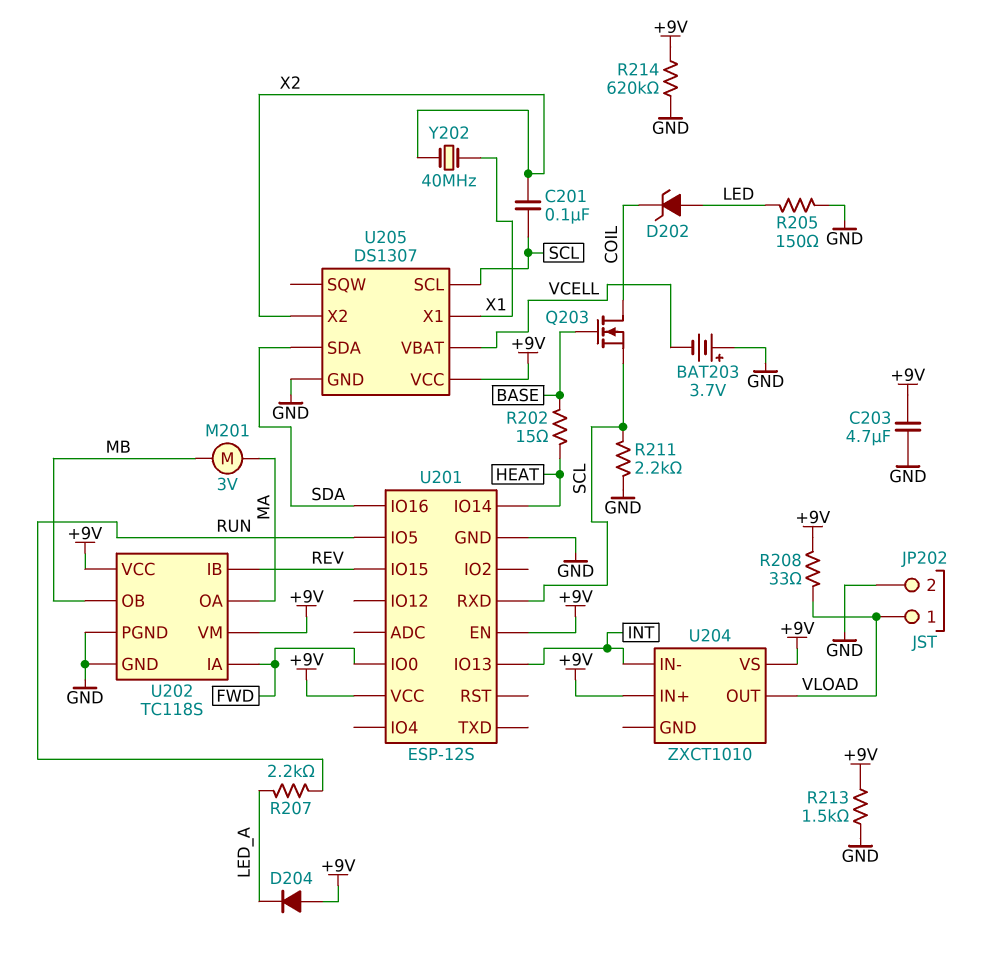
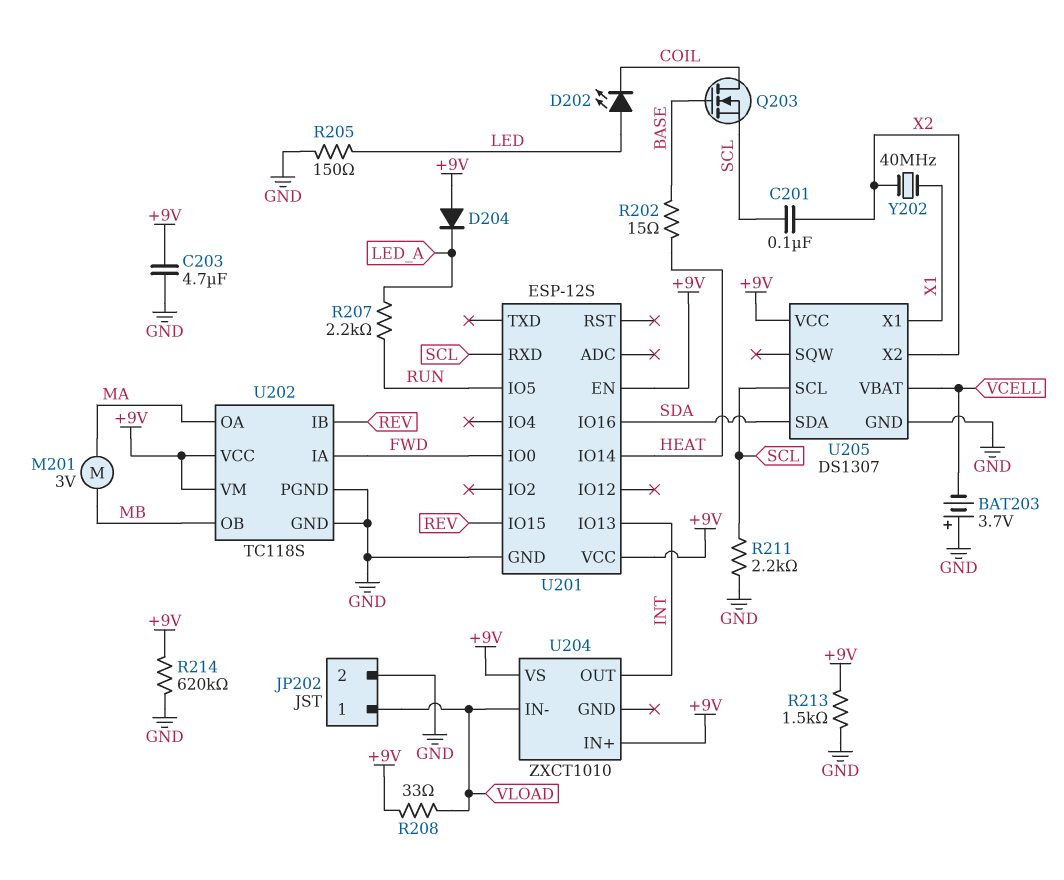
D202: zener (A LED, K COIL) -> LED (A LED, K COIL)
U204 pin IN-: INT -> VLOAD
U204 pin OUT: VLOAD -> INT

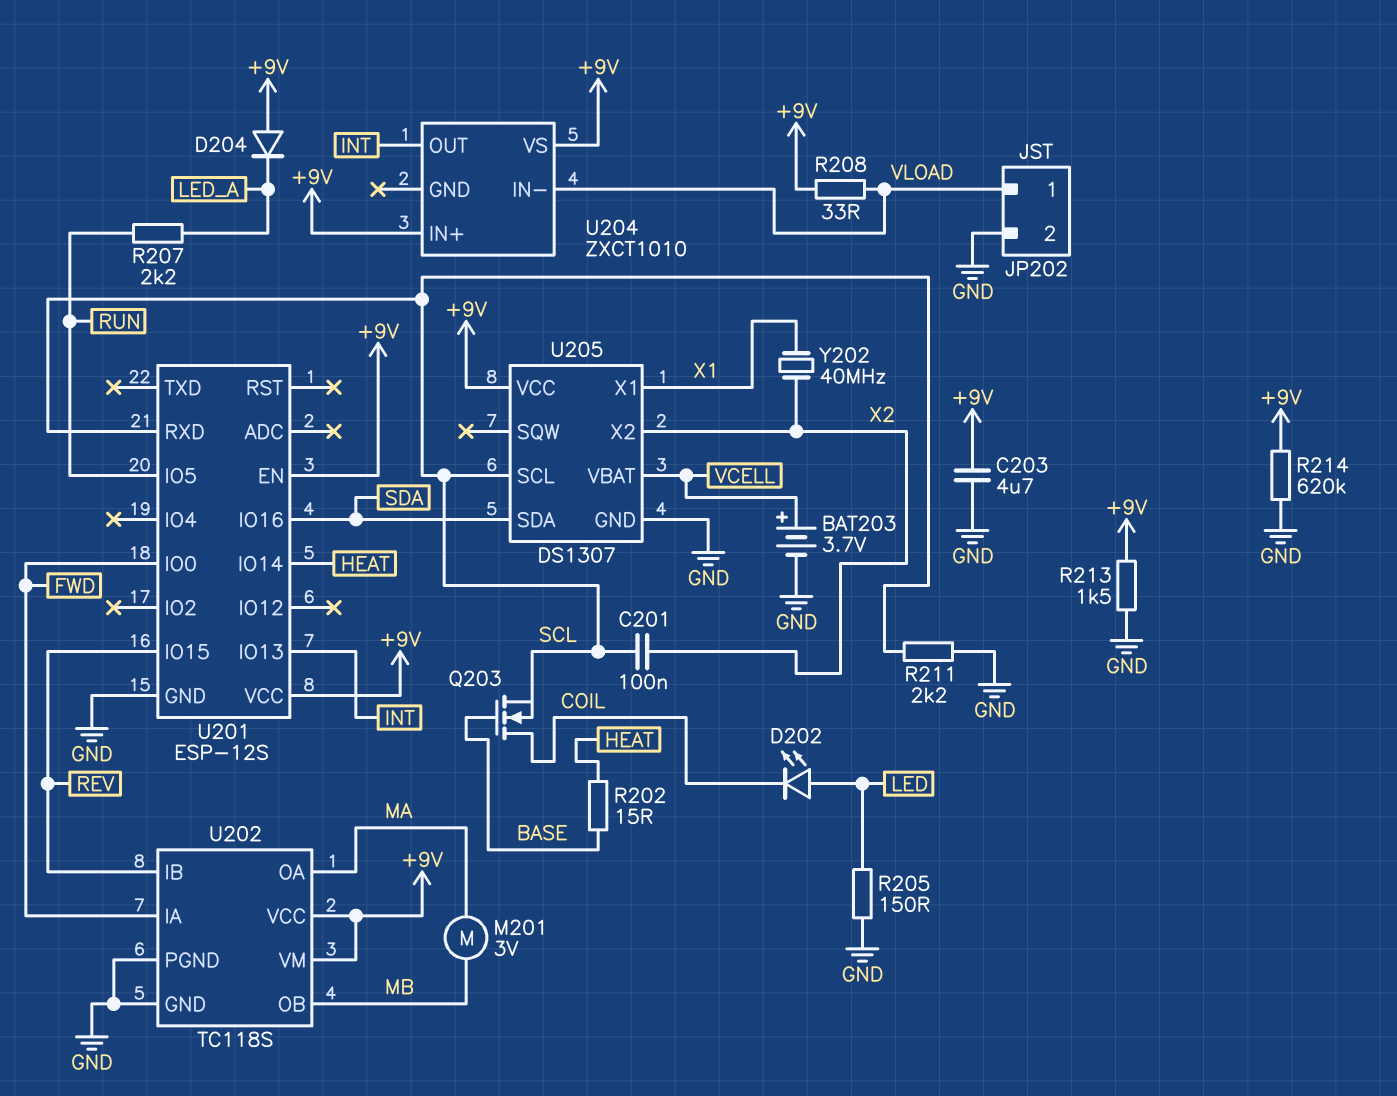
BAT203: 3.7V (plus GND, minus VCELL) -> 3.7V (plus VCELL, minus GND)

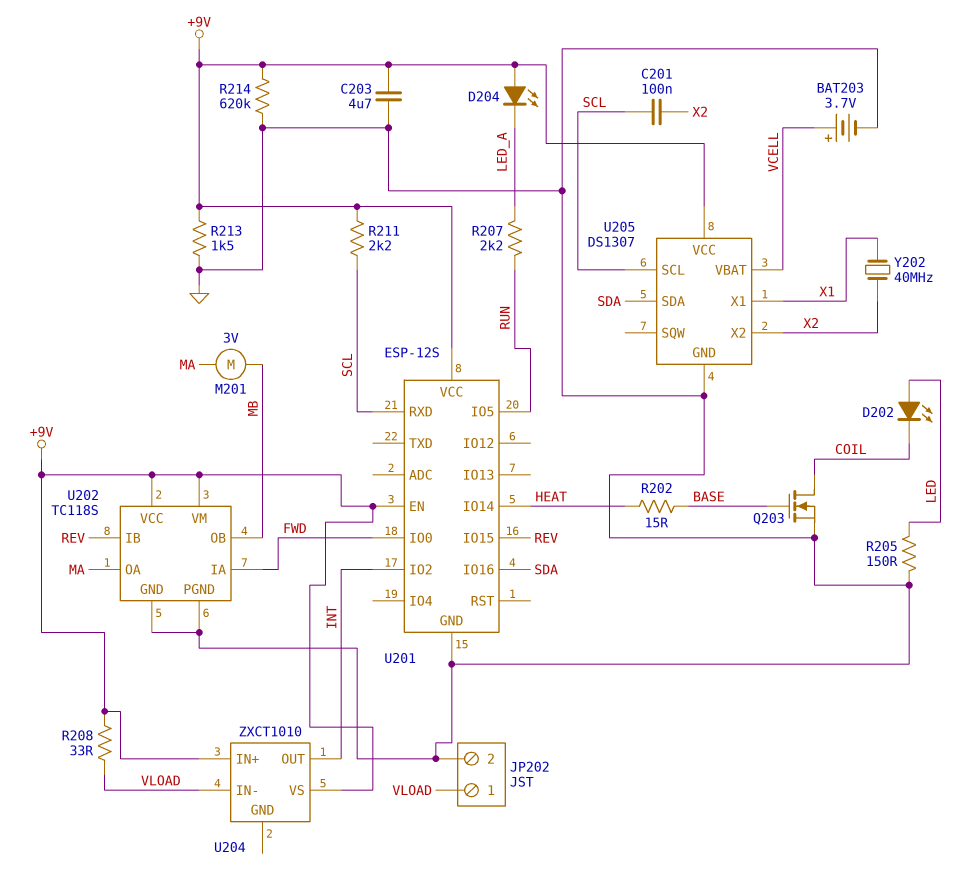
D204: diode (A +9V, K LED_A) -> LED (A +9V, K LED_A)
Q203: NMOS (G BASE, D COIL, S SCL) -> NMOS (G BASE, D COIL, S GND)
R211: 2.2k (GND, SCL) -> 2.2k (+9V, SCL)
U201 pin IO2: none -> INT
U201 pin IO13: INT -> none

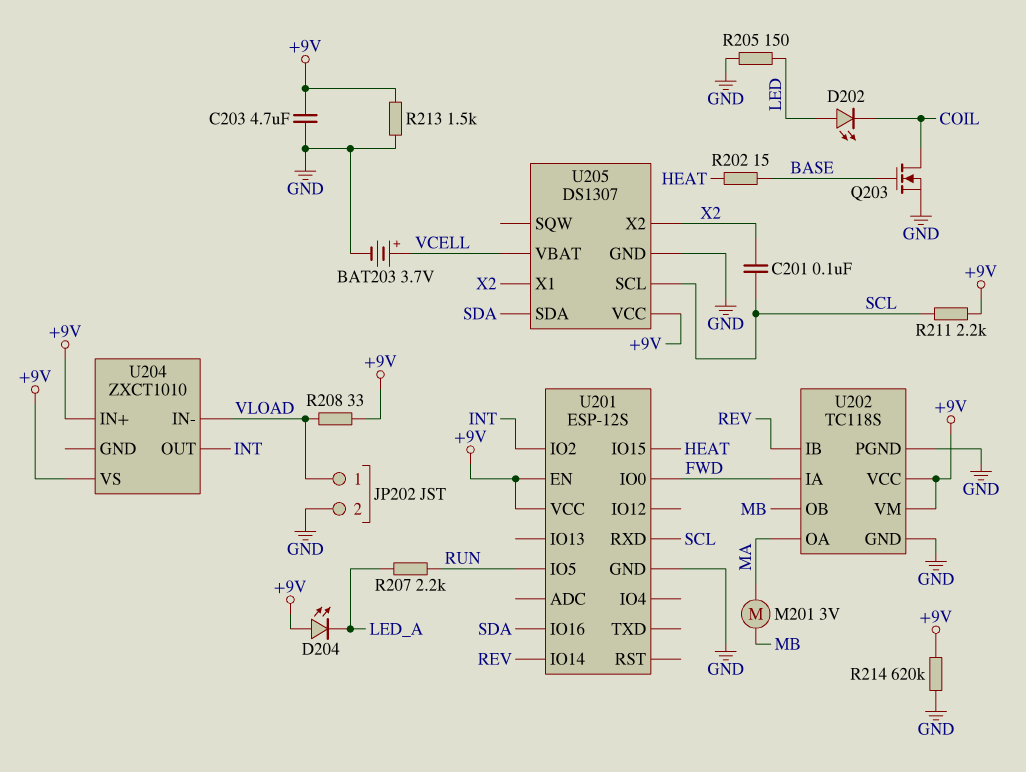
U201 pin IO14: HEAT -> REV
U201 pin IO15: REV -> HEAT
U205 pin X1: X1 -> X2
Y202: 40MHz (X1, X2) -> none

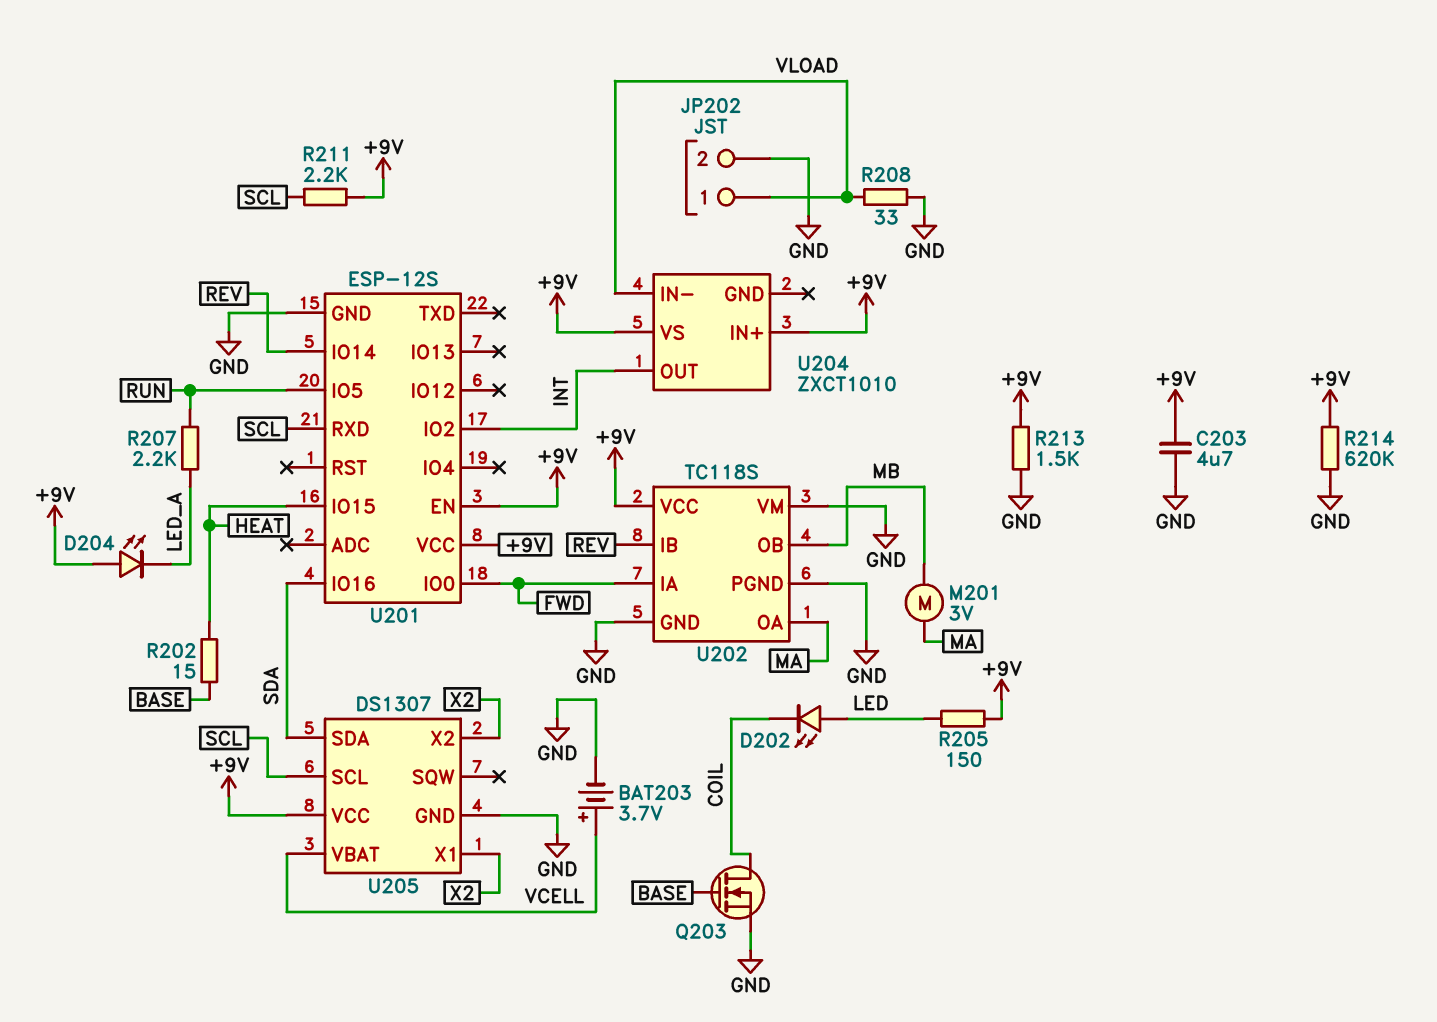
C201: 100nF (SCL, X2) -> none
R205: 150 (GND, LED) -> 150 (+9V, LED)
R208: 33 (+9V, VLOAD) -> 33 (GND, VLOAD)
U202 pin VM: +9V -> GND

